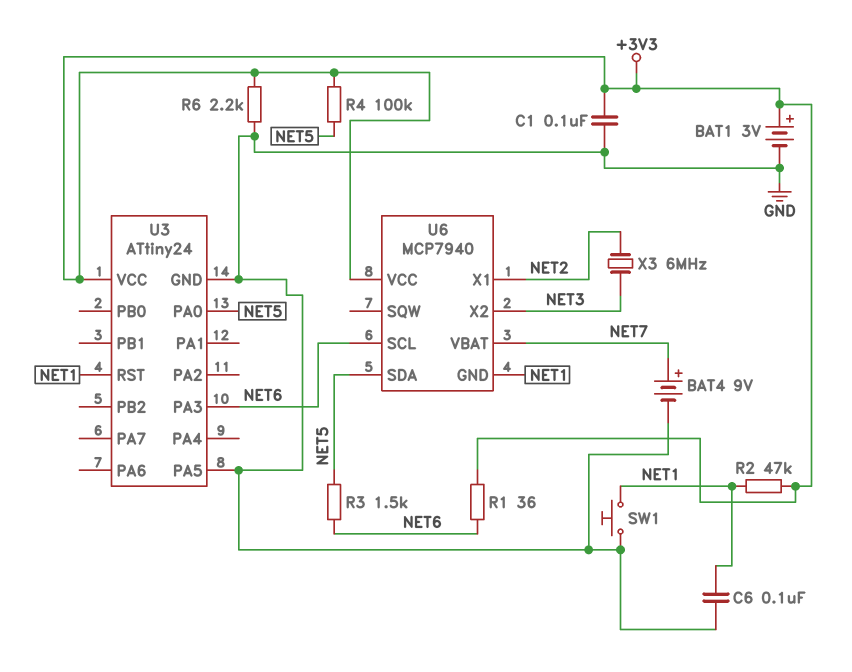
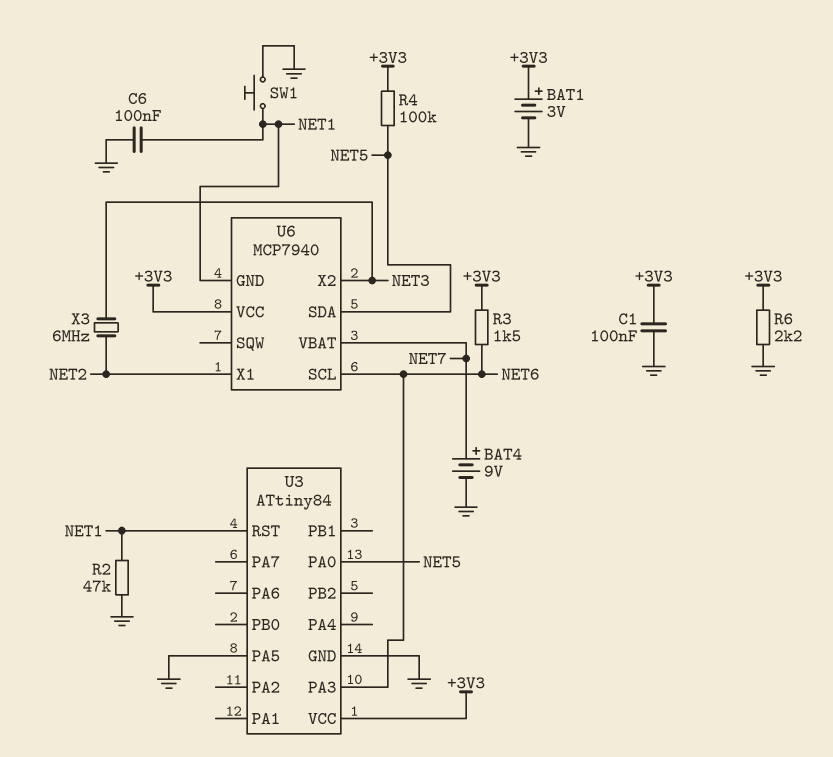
R1: 36 (+3V3, NET6) -> none
R2: 47k (+3V3, NET1) -> 47k (GND, NET1)
R3: 1.5k (NET5, NET6) -> 1.5k (+3V3, NET6)
U3: ATtiny24 -> ATtiny84

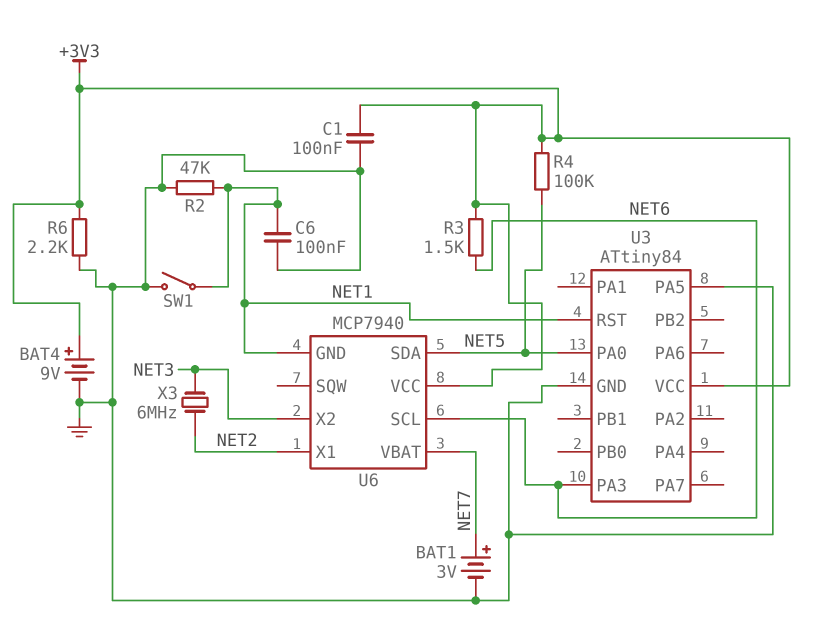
BAT1: 3V (plus +3V3, minus GND) -> 3V (plus NET7, minus GND)
BAT4: 9V (plus NET7, minus GND) -> 9V (plus +3V3, minus GND)
SW1: button (GND, NET1) -> switch (GND, NET1)

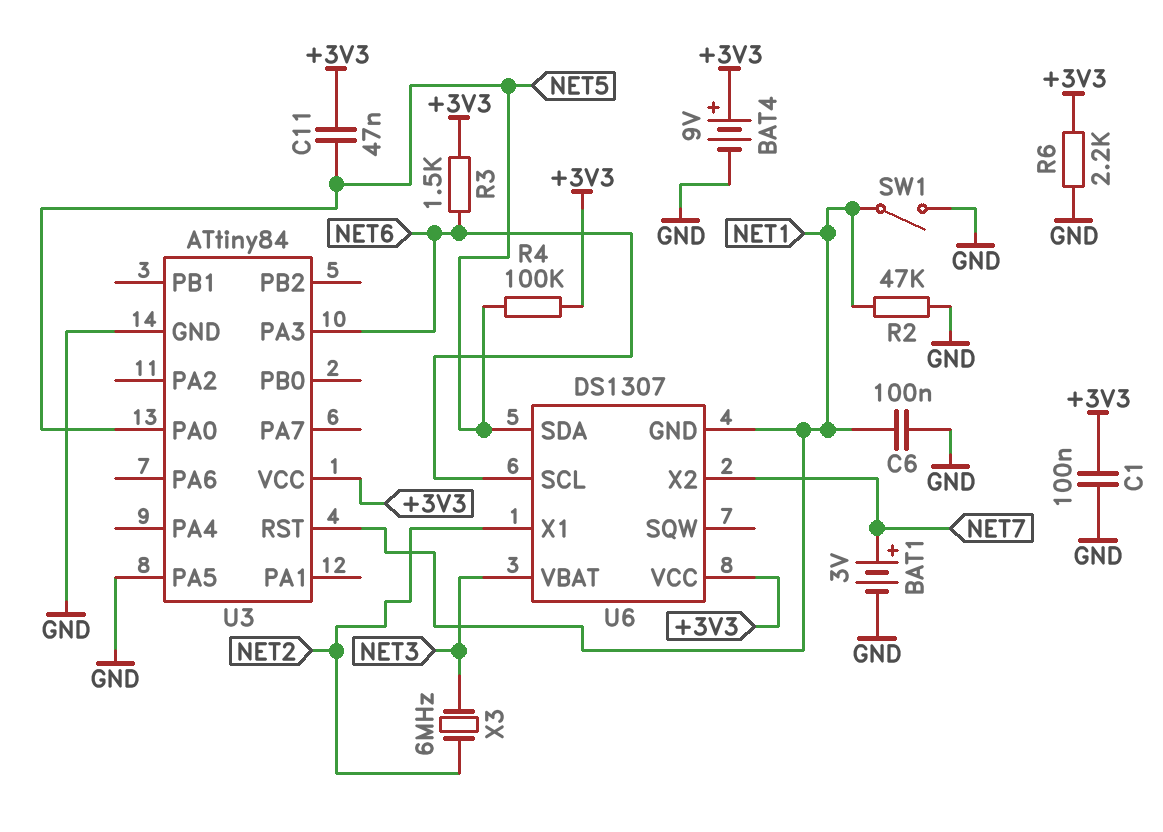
C11: none -> 47nF (+3V3, NET5)
U6: MCP7940 -> DS1307
U6 pin VBAT: NET7 -> NET3
U6 pin X2: NET3 -> NET7

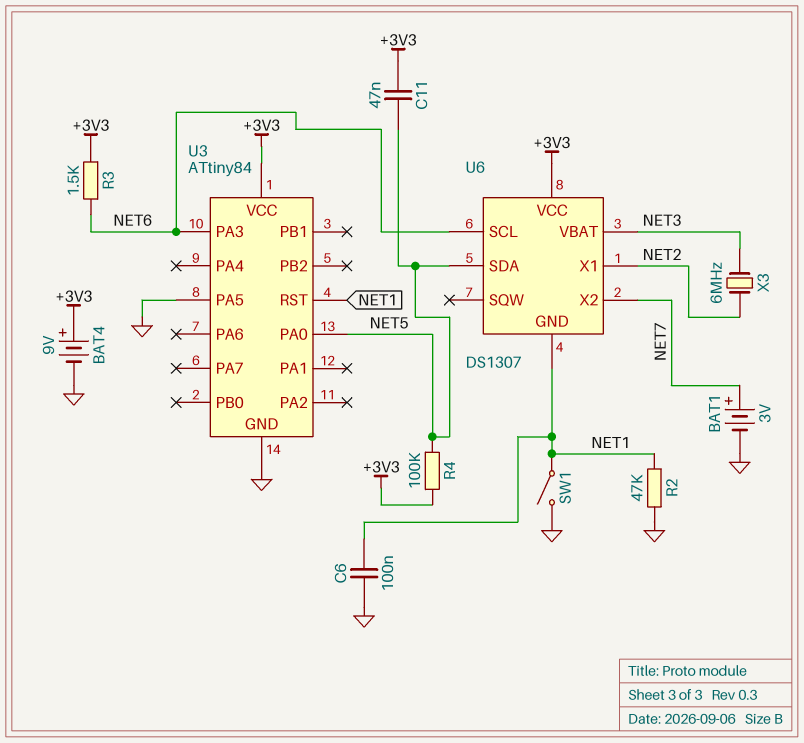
C1: 100nF (+3V3, GND) -> none
R6: 2.2k (+3V3, GND) -> none

